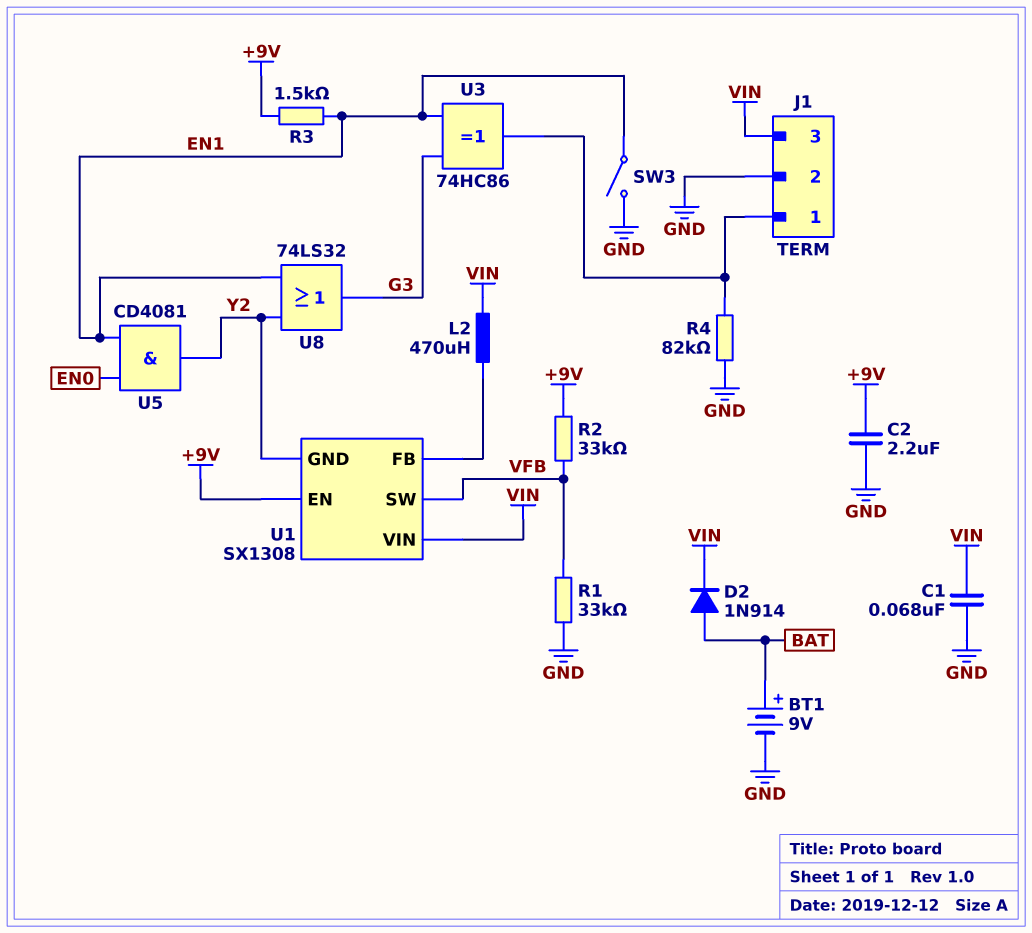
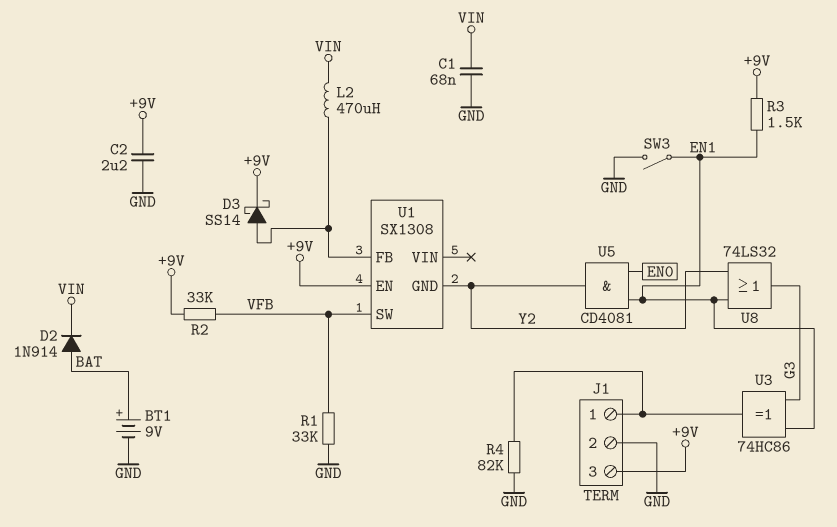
D3: none -> schottky SS14 (A U1/FB, K +9V)
J1 pin 3: VIN -> +9V
U1 pin VIN: VIN -> none

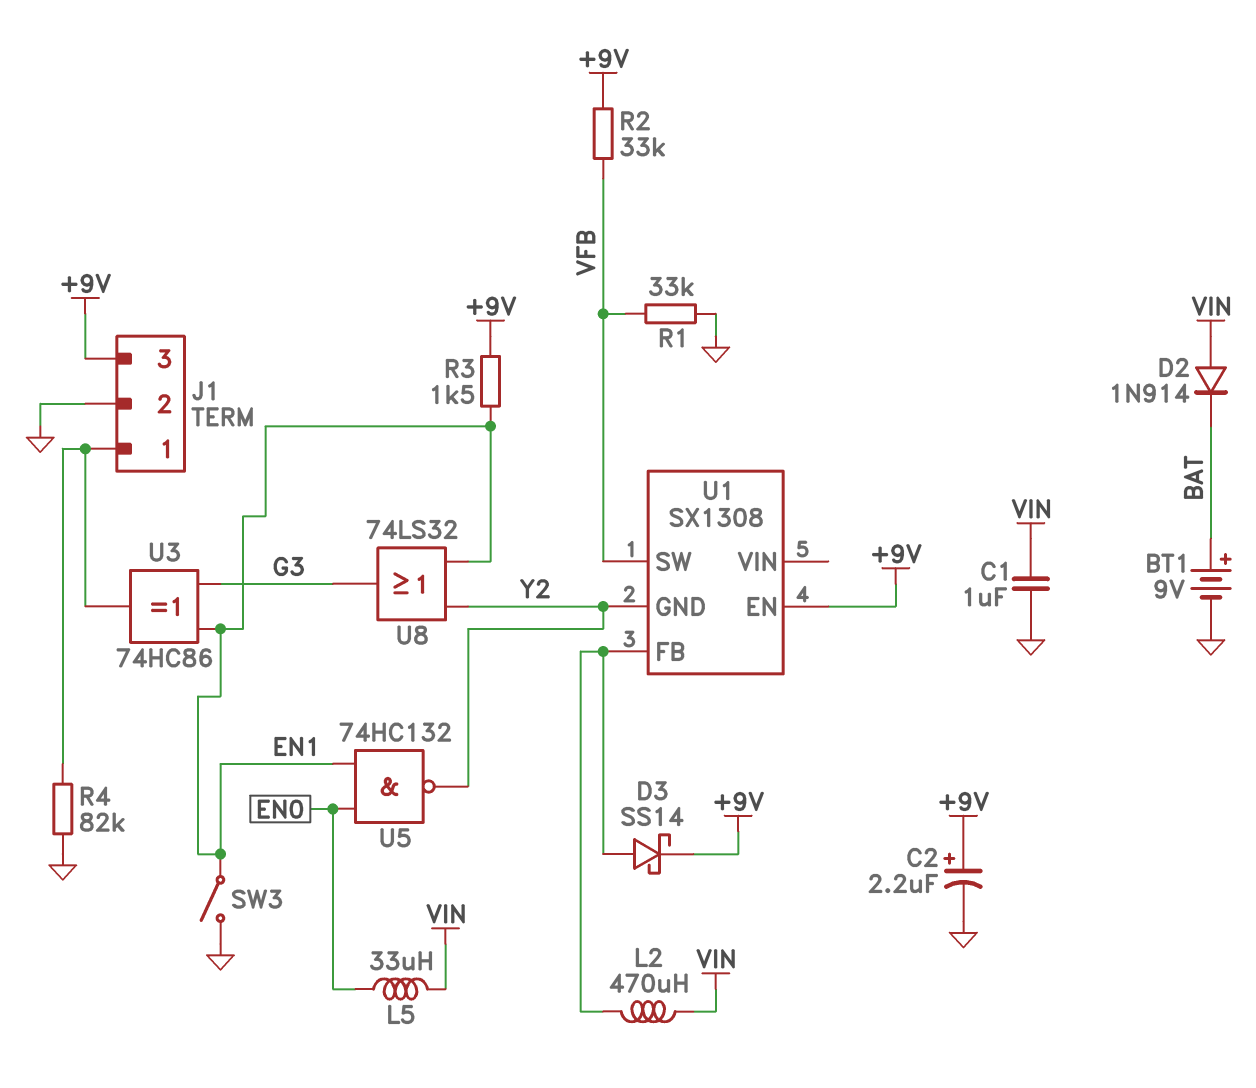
C1: 68nF (GND, VIN) -> 1uF (GND, VIN)
C2: 2.2uF (+9V, GND) -> 2.2uF (plus +9V, minus GND)
D2: diode 1N914 (A BAT, K VIN) -> diode 1N914 (A VIN, K BAT)
L5: none -> 33uH (EN0, VIN)
U5: AND CD4081 (in EN0, in EN1, out Y2) -> NAND 74HC132 (in EN0, in EN1, out Y2)

